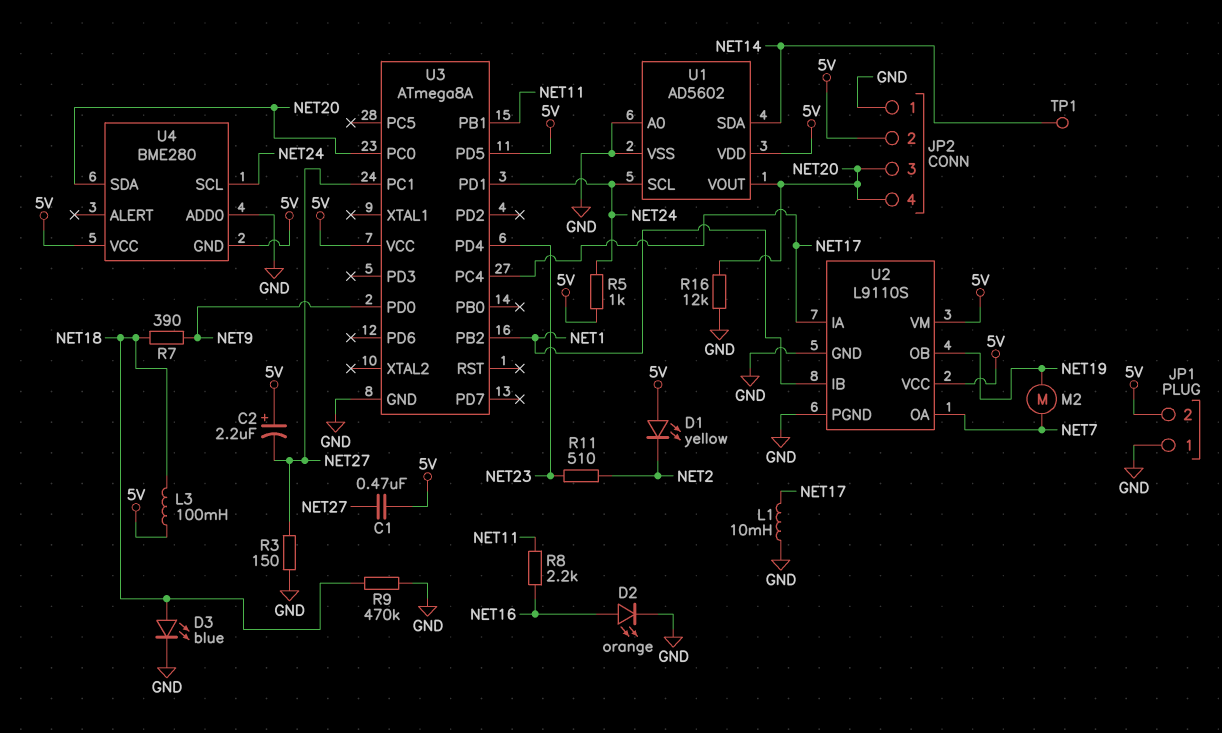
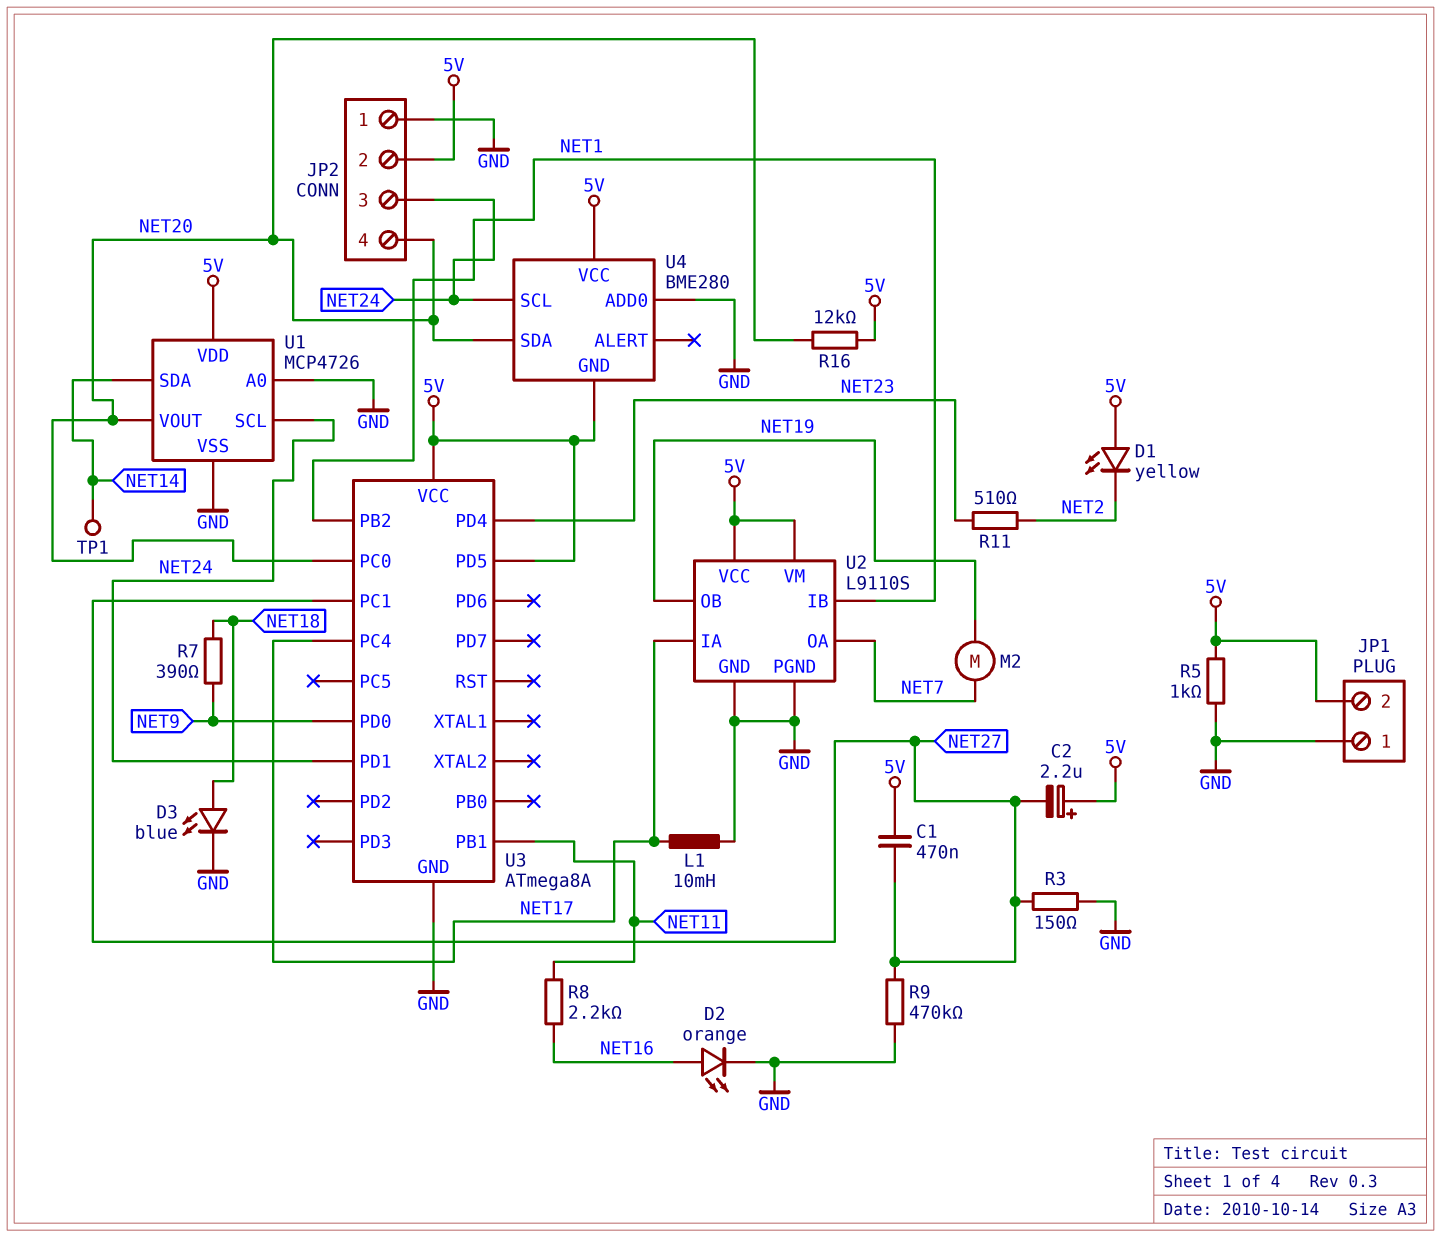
JP2 pin 3: NET20 -> NET24
L3: 100mH (5V, NET18) -> none
R5: 1k (5V, NET24) -> 1k (5V, GND)
R9: 470k (GND, NET18) -> 470k (GND, NET27)
R16: 12k (GND, NET20) -> 12k (5V, NET20)
U1: AD5602 -> MCP4726

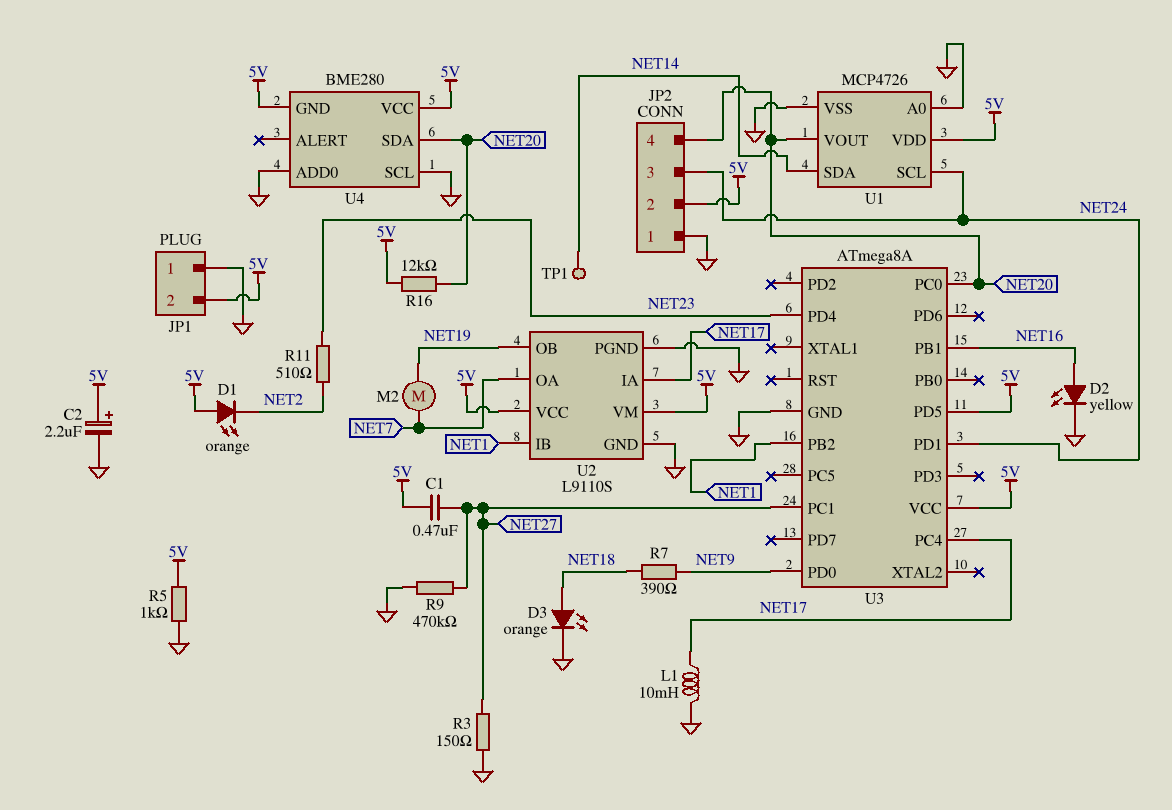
C2: 2.2uF (plus 5V, minus NET27) -> 2.2uF (plus 5V, minus GND)
D1: LED yellow (A 5V, K NET2) -> LED orange (A 5V, K NET2)
D2: LED orange (A NET16, K GND) -> LED yellow (A NET16, K GND)
D3: LED blue (A NET18, K GND) -> LED orange (A NET18, K GND)
R8: 2.2k (NET11, NET16) -> none
U3 pin PB1: NET11 -> NET16
U4 pin SCL: NET24 -> GND

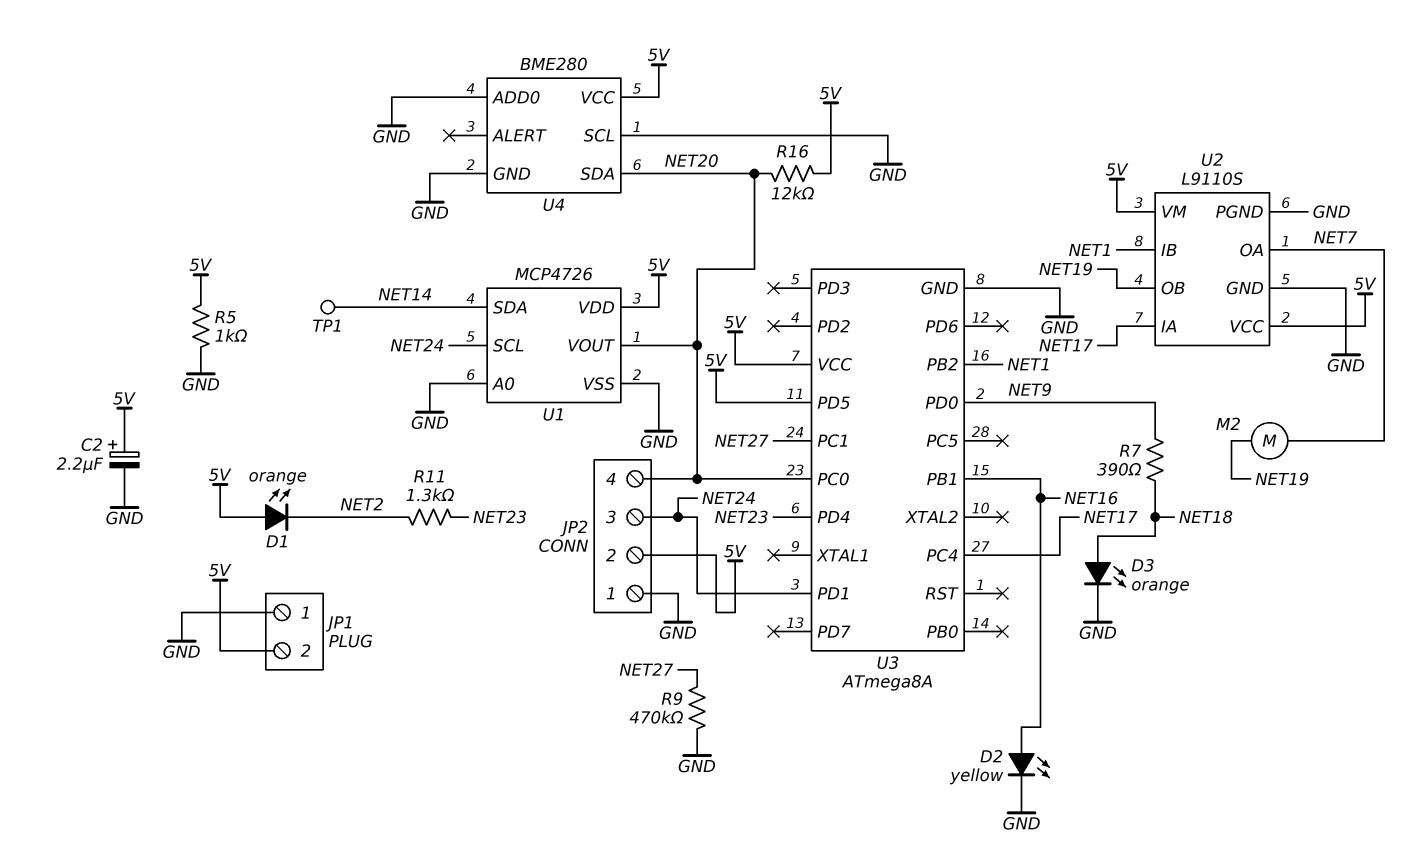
C1: 470nF (5V, NET27) -> none
L1: 10mH (GND, NET17) -> none
R3: 150 (GND, NET27) -> none
R11: 510 (NET2, NET23) -> 1.3k (NET2, NET23)
U4 pin GND: 5V -> GND

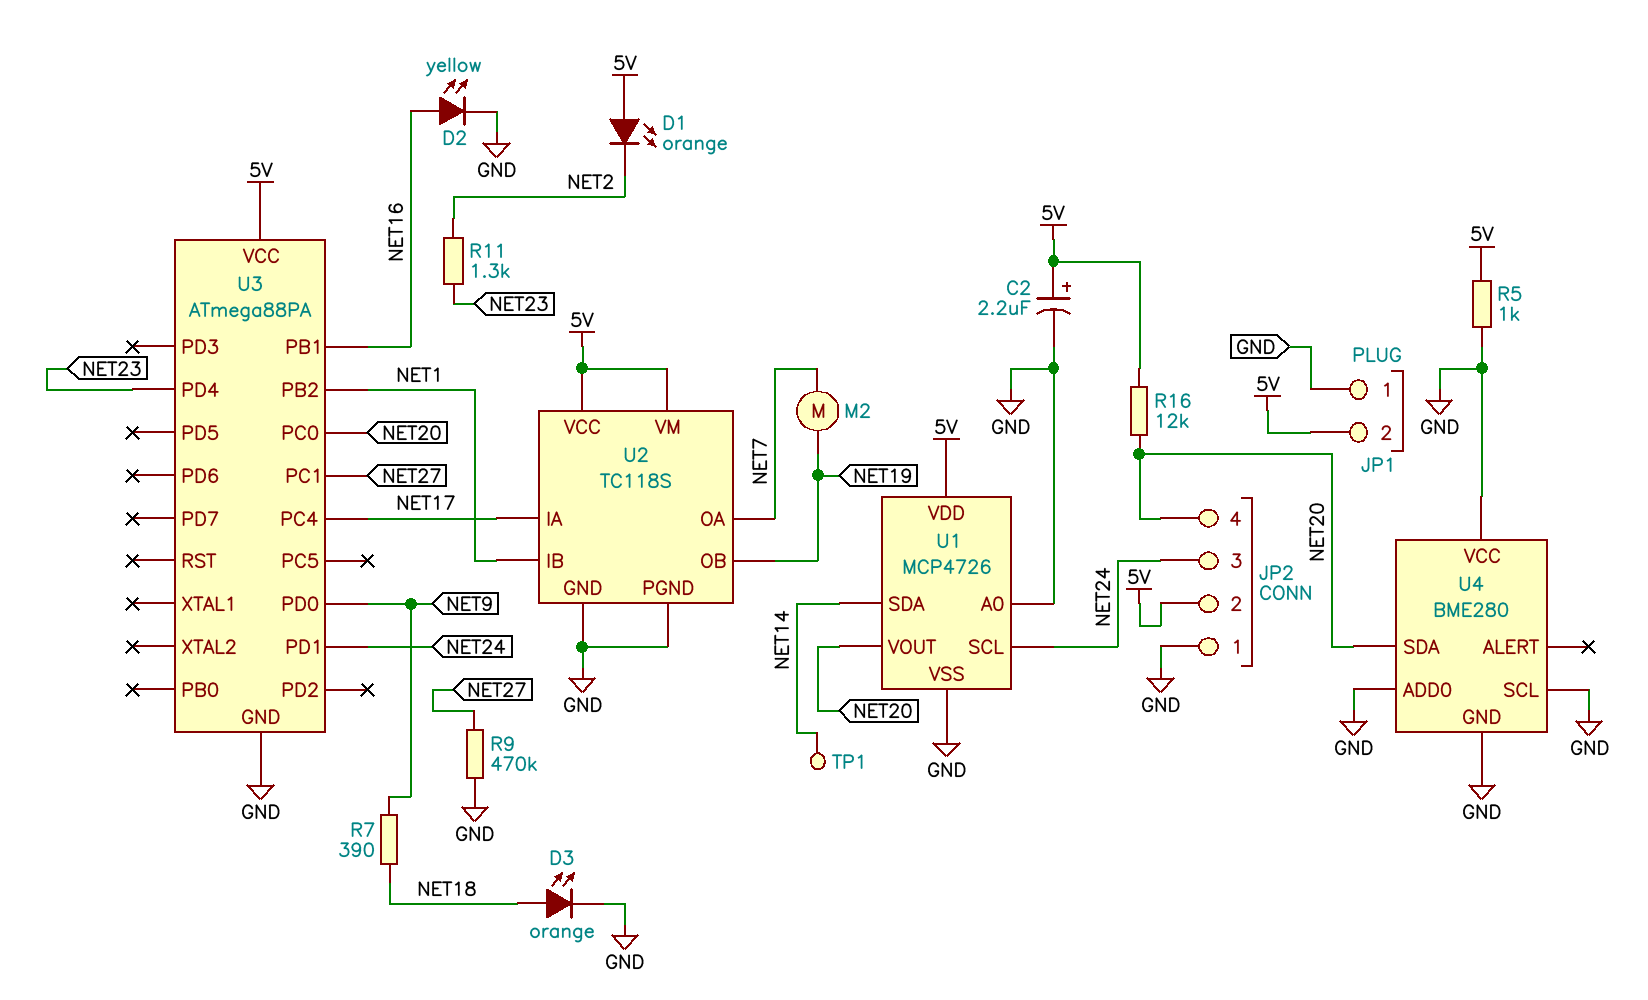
U2: L9110S -> TC118S
U3: ATmega8A -> ATmega88PA
U3 pin PD5: 5V -> none
U4 pin VCC: 5V -> GND

